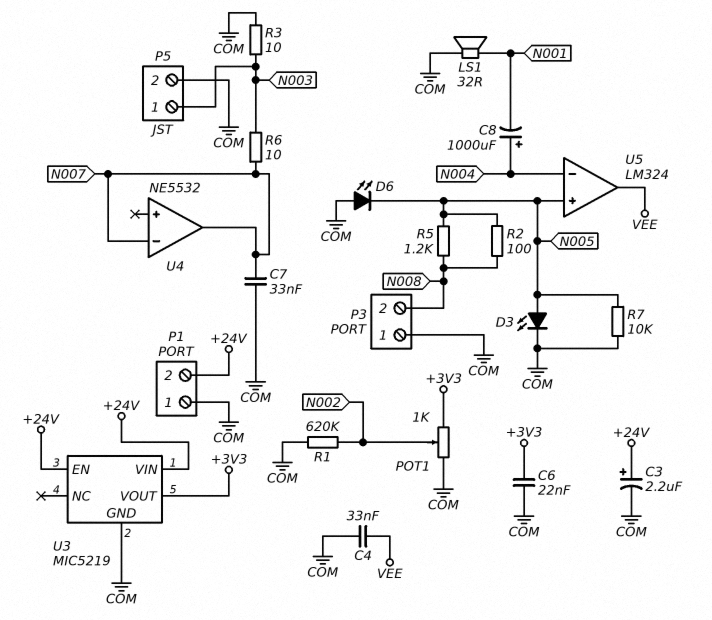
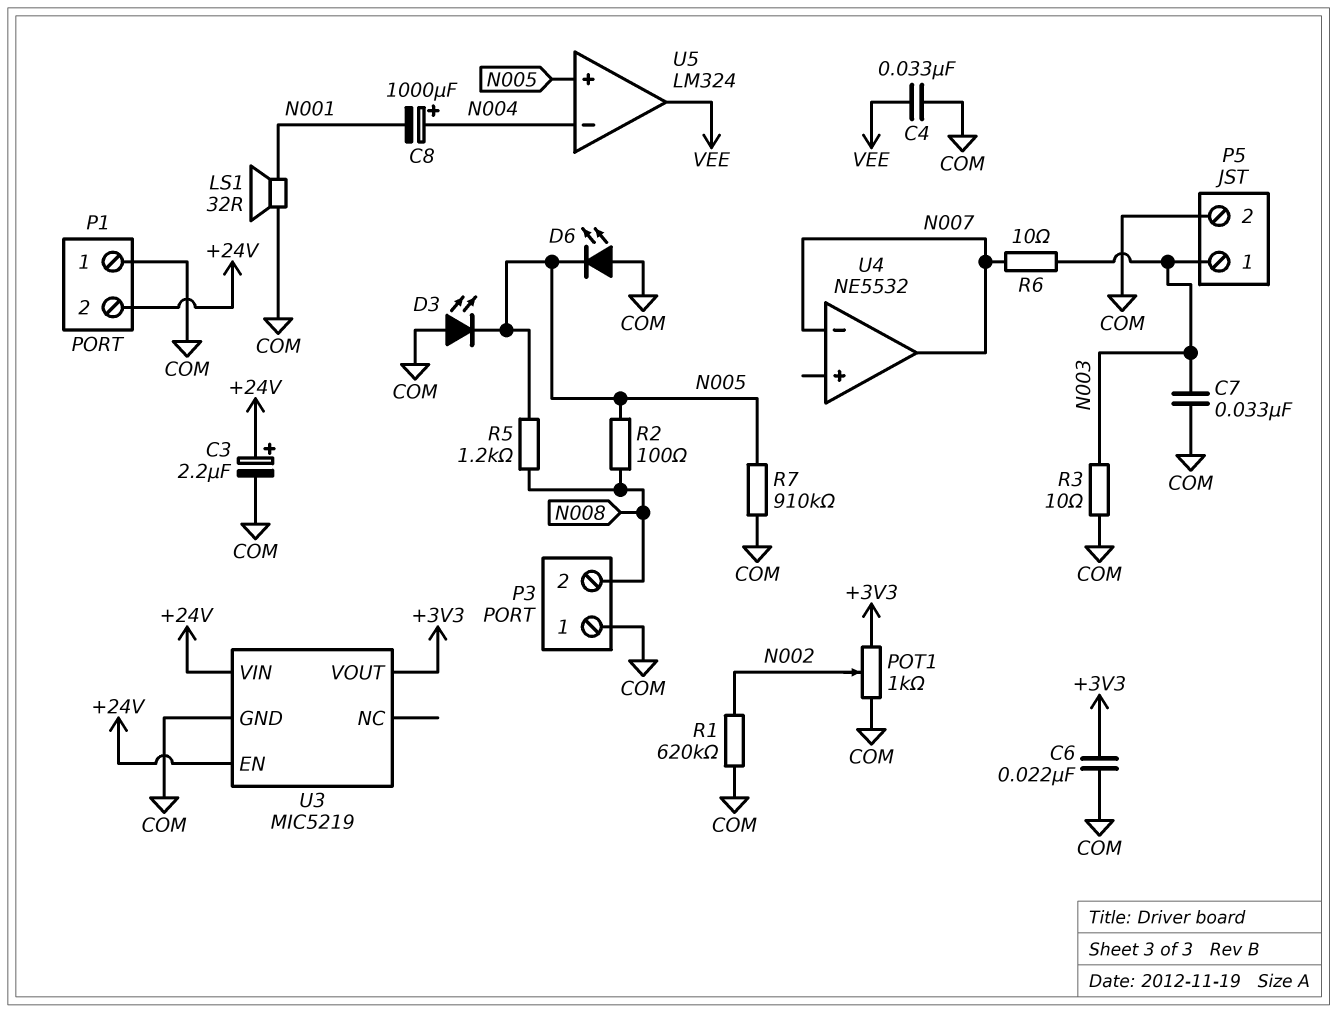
C7: 33nF (COM, N007) -> 33nF (COM, N003)
D3: LED (A N005, K COM) -> LED (A COM, K N005)
R7: 10k (COM, N005) -> 910k (COM, N005)

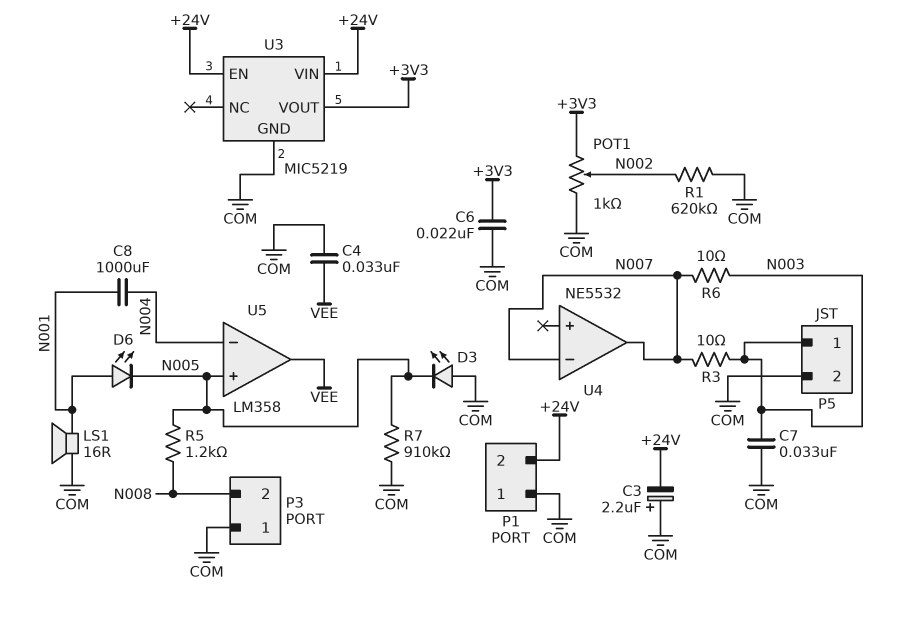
C3: 2.2uF (plus +24V, minus COM) -> 2.2uF (plus COM, minus +24V)
C8: 1000uF (plus N004, minus N001) -> 1000uF (N001, N004)
D6: LED (A COM, K N005) -> LED (A N001, K N005)
LS1: speaker 32R (COM, N001) -> speaker 16R (COM, N001)
R2: 100 (N005, N008) -> none
R3: 10 (COM, N003) -> 10 (N003, N007)
U5: LM324 -> LM358

